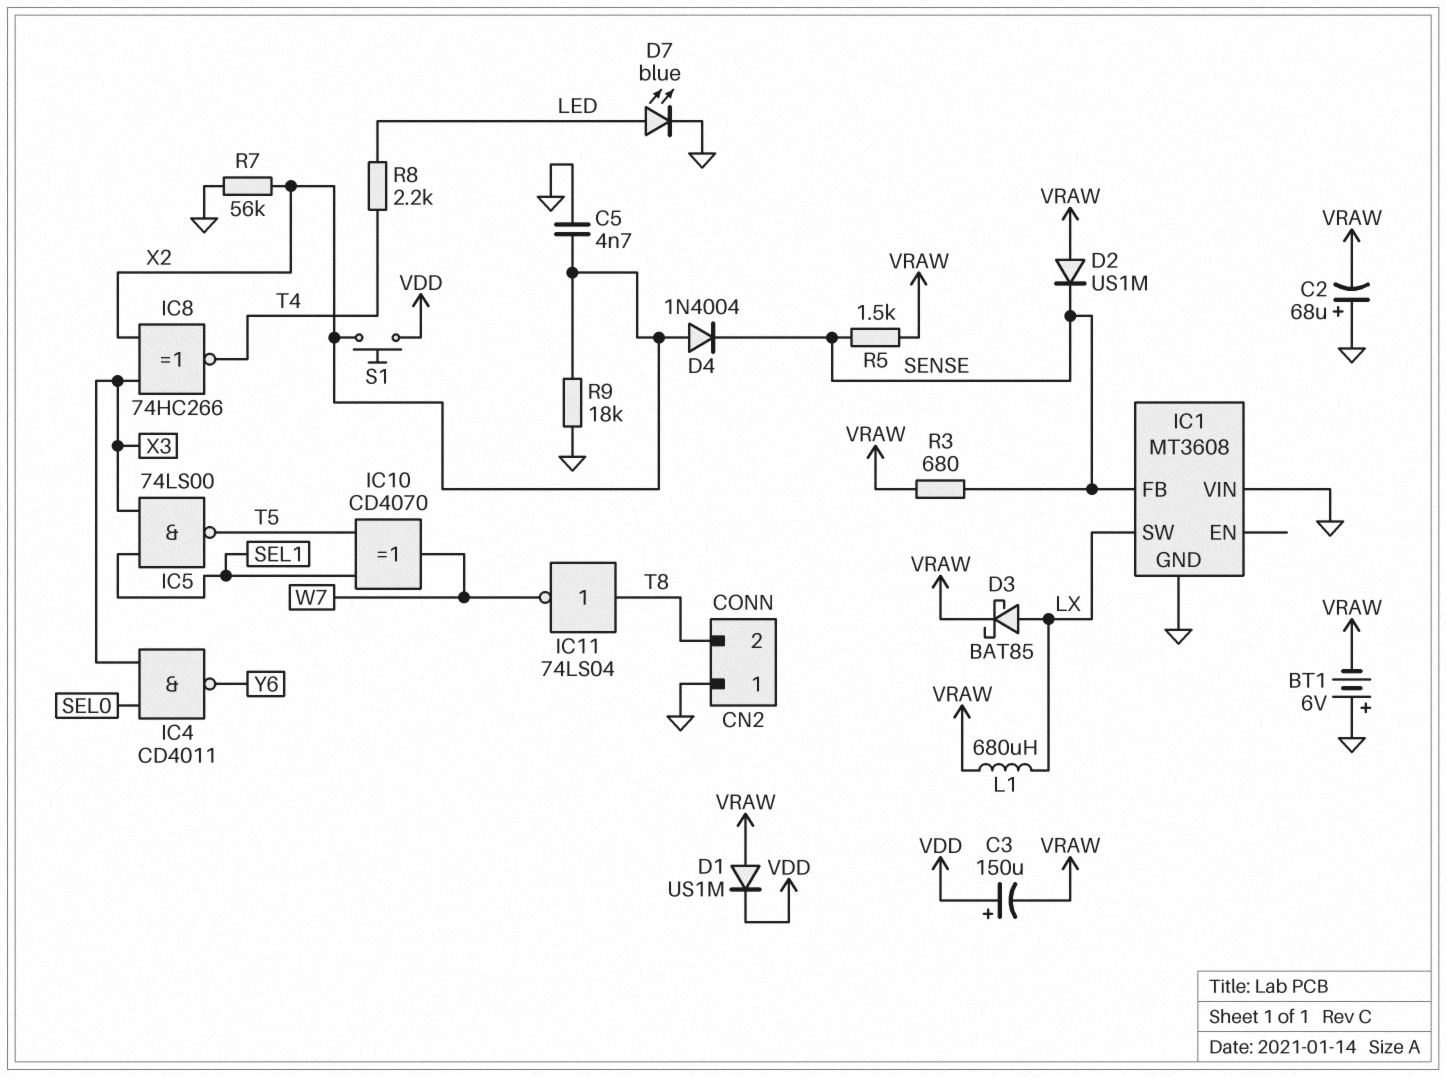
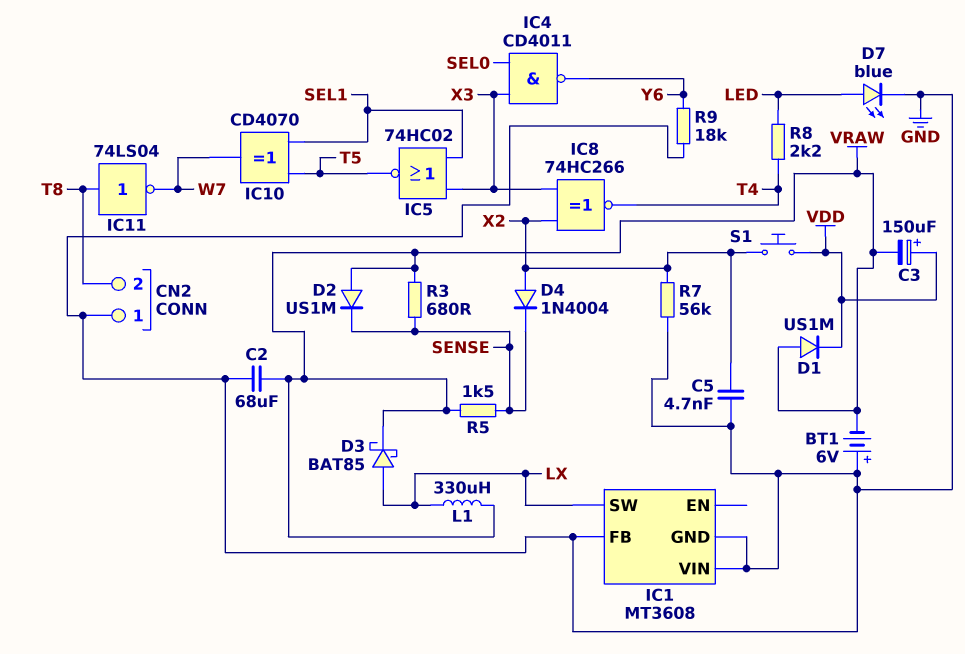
C2: 68uF (plus GND, minus VRAW) -> 68uF (GND, VRAW)
IC1 pin FB: SENSE -> GND
IC5: NAND 74LS00 (in SEL1, in X3, out T5) -> NOR 74HC02 (in SEL1, in X3, out T5)
L1: 680uH (LX, VRAW) -> 330uH (LX, VRAW)
R9: 18k (GND, X2) -> 18k (GND, Y6)

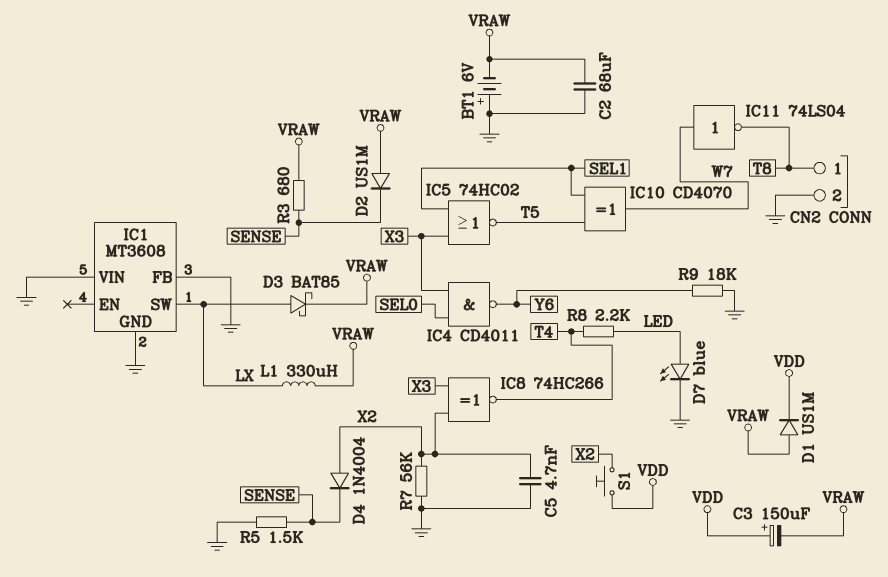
CN2 pin 1: GND -> T8
CN2 pin 2: T8 -> GND
IC11: NOT 74LS04 (in T8, out W7) -> NOT 74LS04 (in W7, out T8)
R5: 1.5k (SENSE, VRAW) -> 1.5k (GND, SENSE)

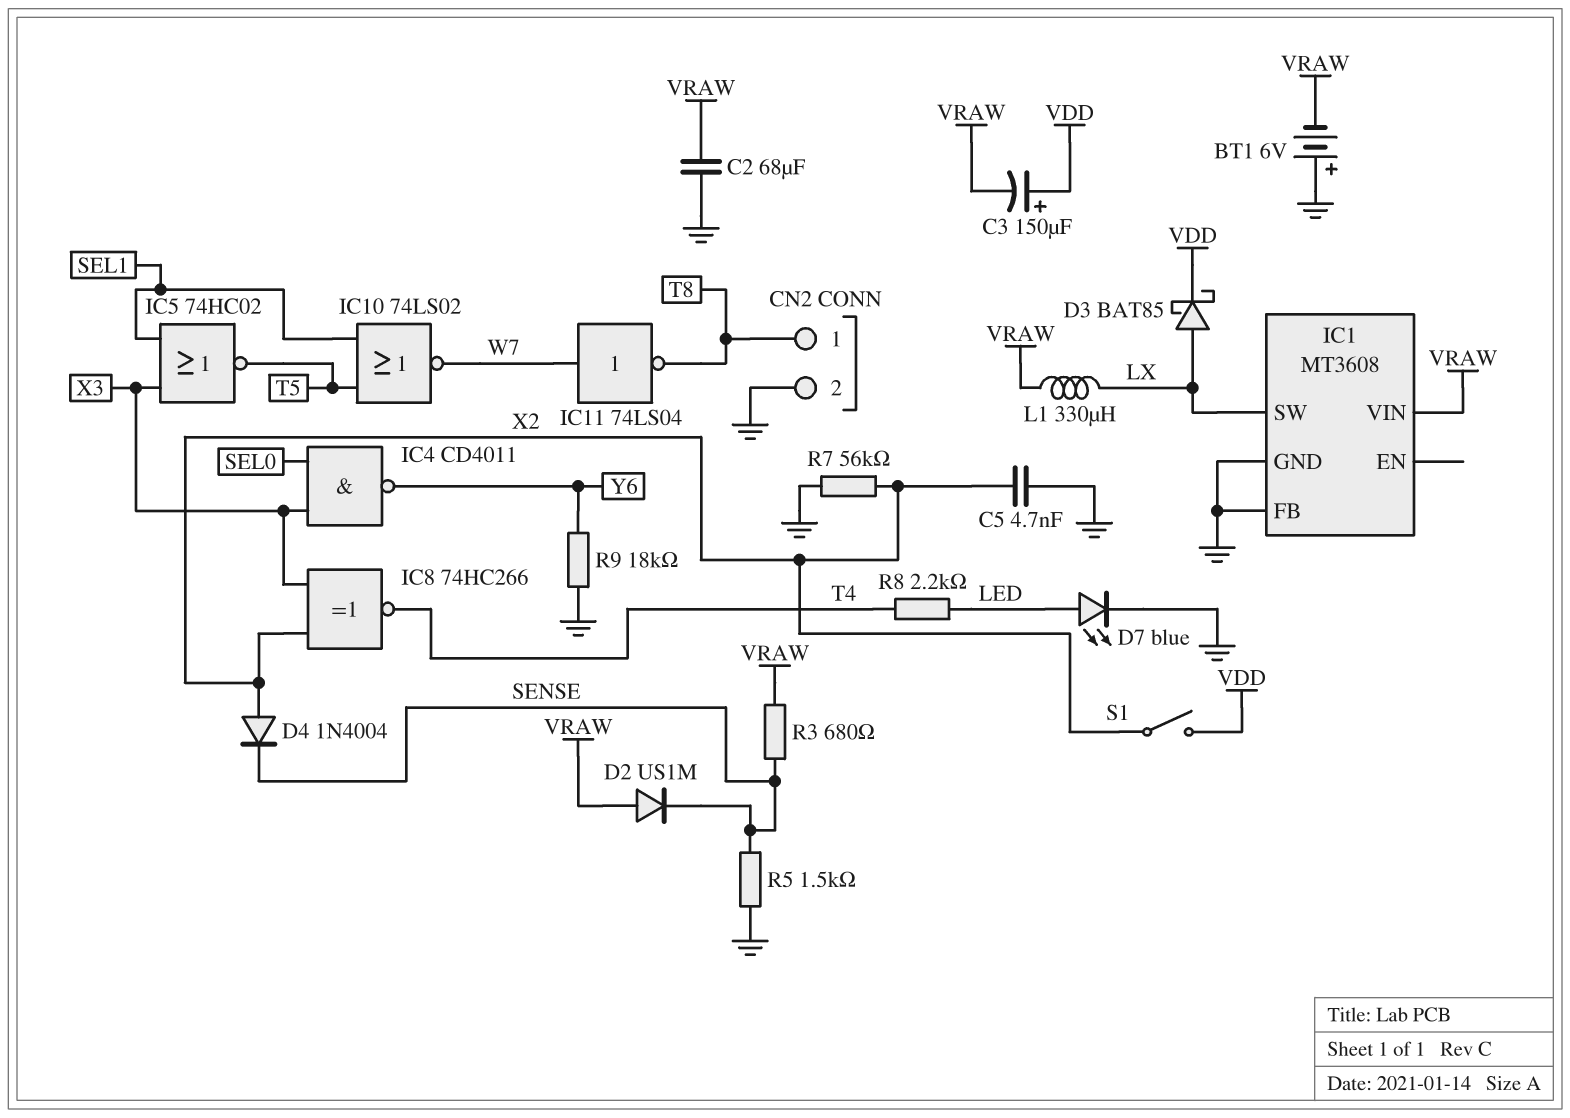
D1: diode US1M (A VRAW, K VDD) -> none
D3: schottky BAT85 (A LX, K VRAW) -> schottky BAT85 (A LX, K VDD)
IC1 pin VIN: GND -> VRAW
IC10: XOR CD4070 (in SEL1, in T5, out W7) -> NOR 74LS02 (in SEL1, in T5, out W7)
S1: button (VDD, X2) -> switch (VDD, X2)

